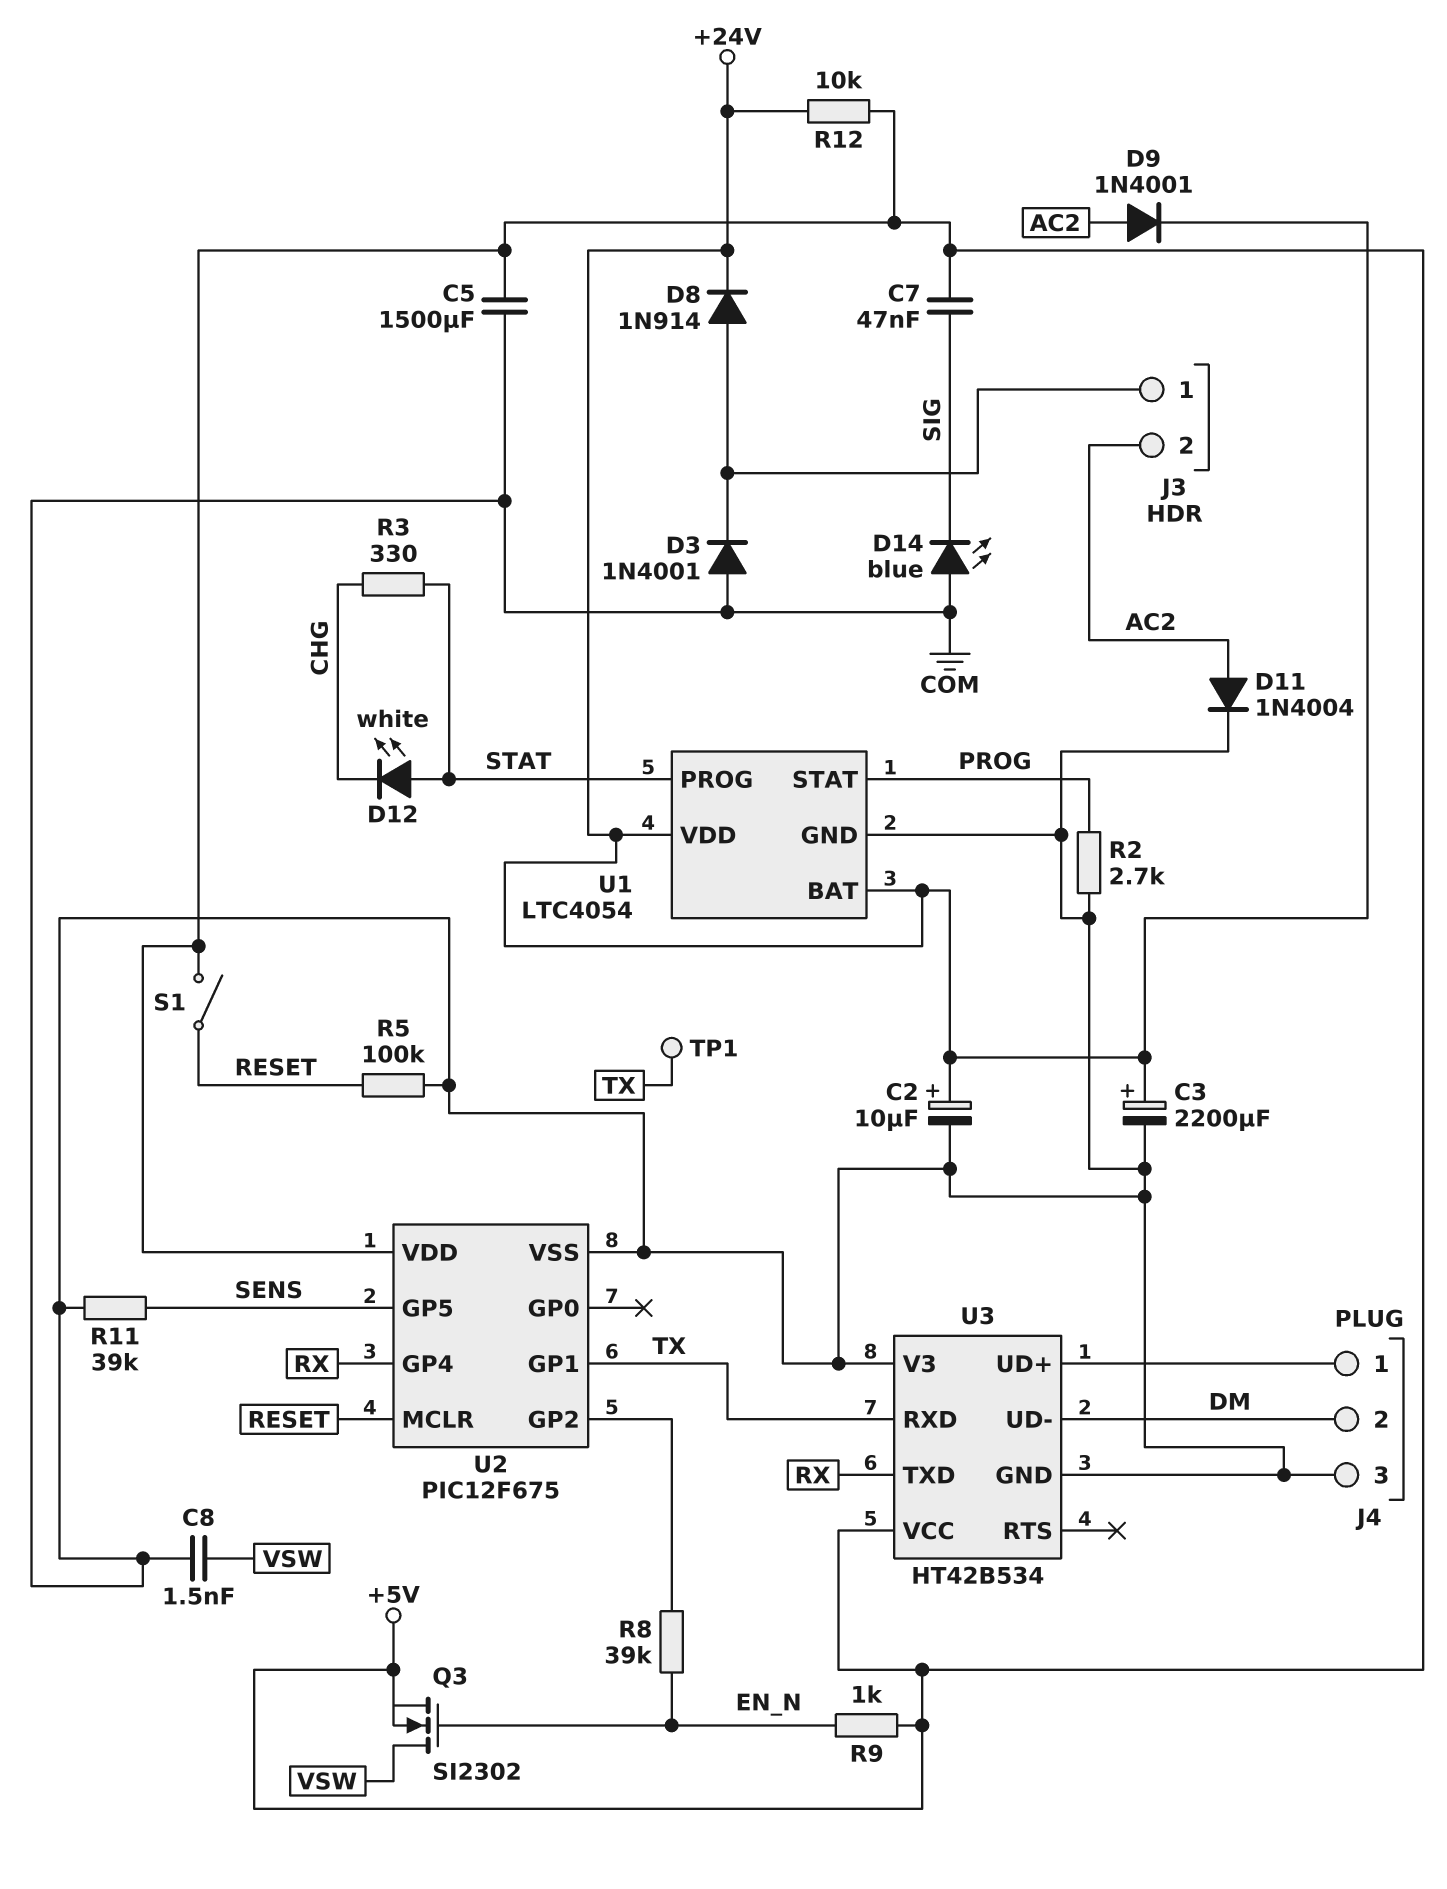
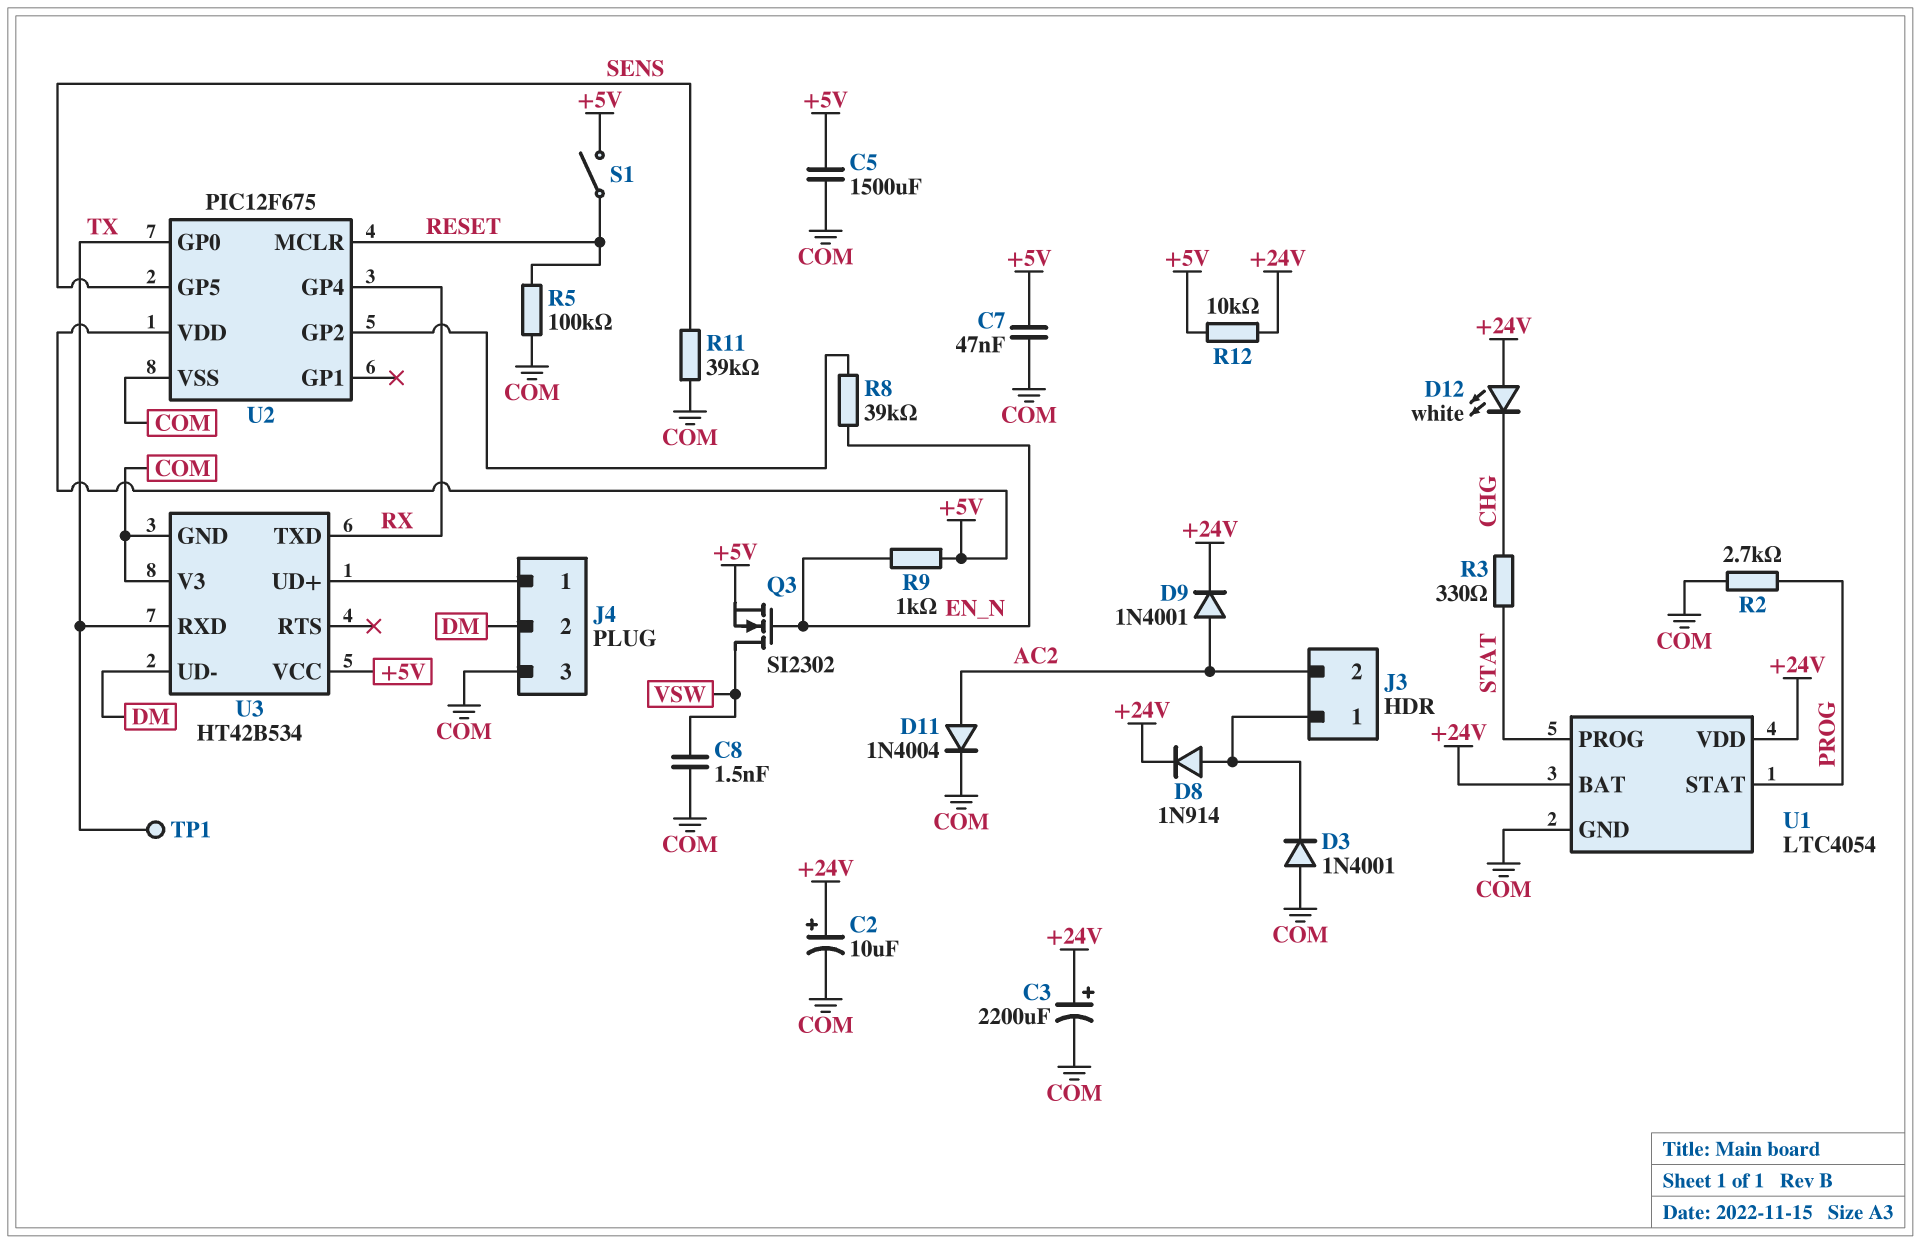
C7: 47nF (+5V, SIG) -> 47nF (+5V, COM)
D12: LED white (A STAT, K CHG) -> LED white (A +24V, K CHG)
D14: LED blue (A COM, K SIG) -> none
U2 pin GP0: none -> TX
U2 pin GP1: TX -> none

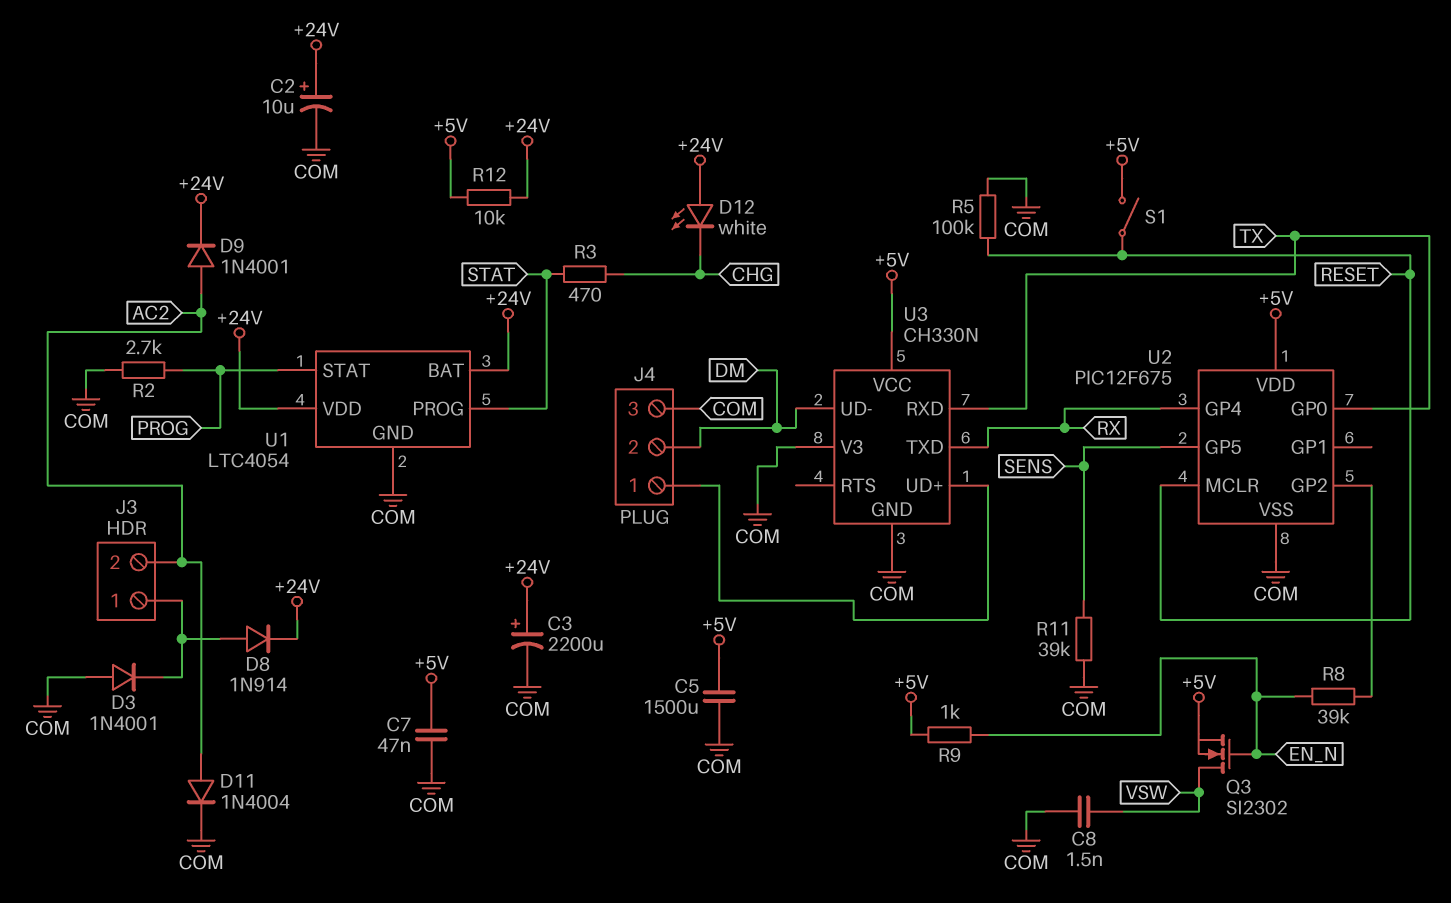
R3: 330 (CHG, STAT) -> 470 (CHG, STAT)
TP1: test point (TX) -> none
U3: HT42B534 -> CH330N

